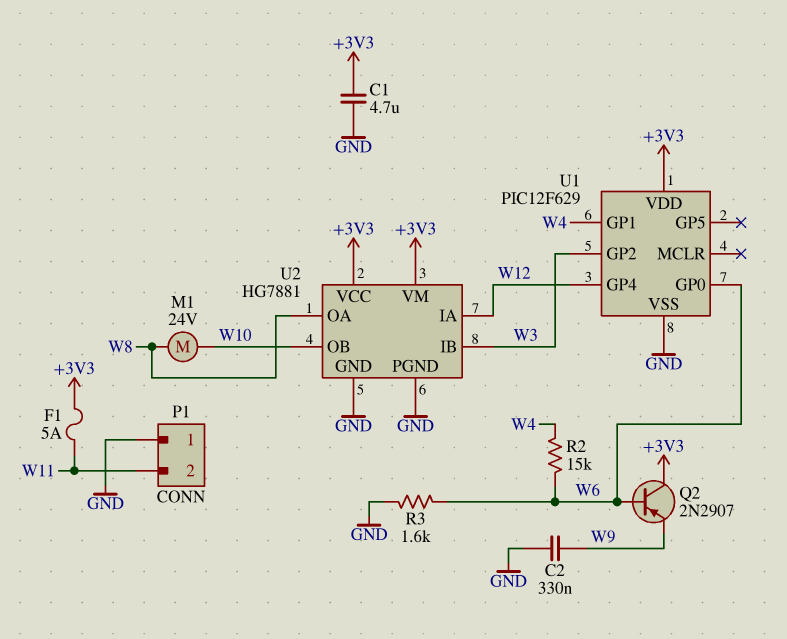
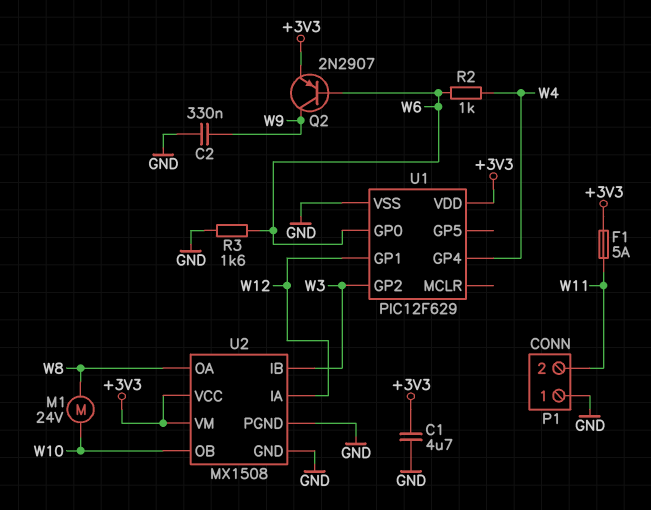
Q2: PNP 2N2907 (B W6, C +3V3, E W9) -> PNP 2N2907 (B W6, C W9, E +3V3)
R2: 15k (W4, W6) -> 1k (W4, W6)
U1 pin GP1: W4 -> W12
U1 pin GP4: W12 -> W4
U2: HG7881 -> MX1508

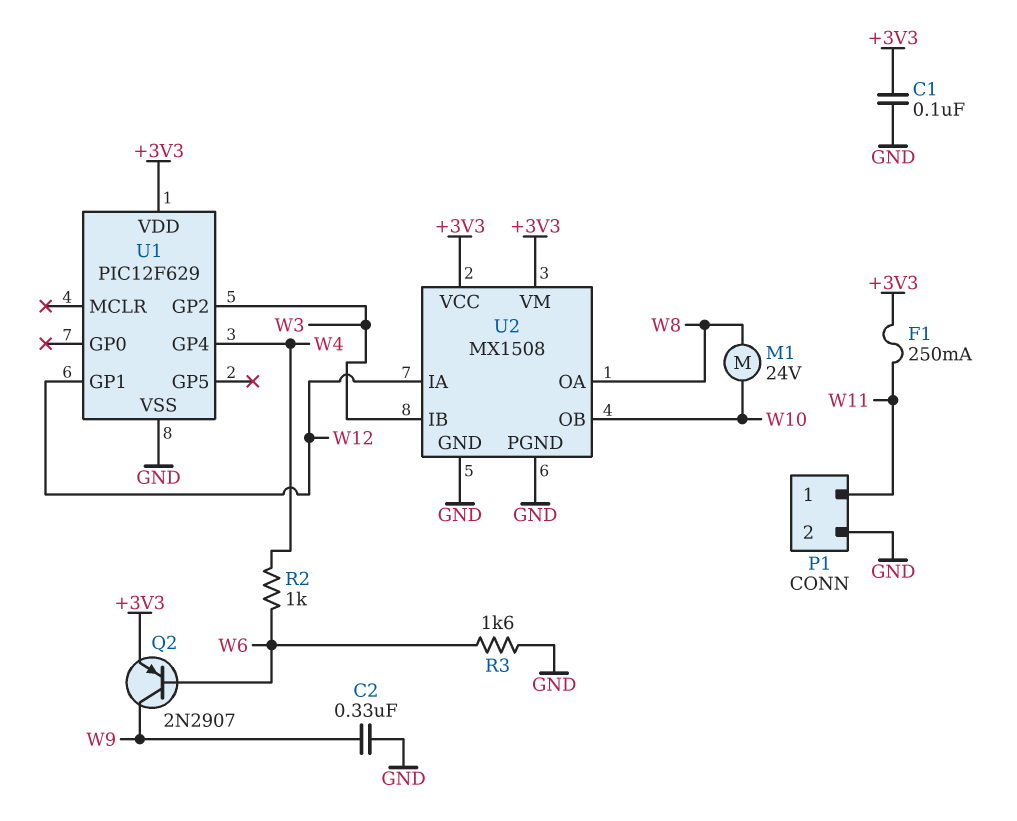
C1: 4.7uF (+3V3, GND) -> 100nF (+3V3, GND)
F1: 5A (+3V3, W11) -> 250mA (+3V3, W11)
P1 pin 1: GND -> W11
P1 pin 2: W11 -> GND
U1 pin GP0: W6 -> none

